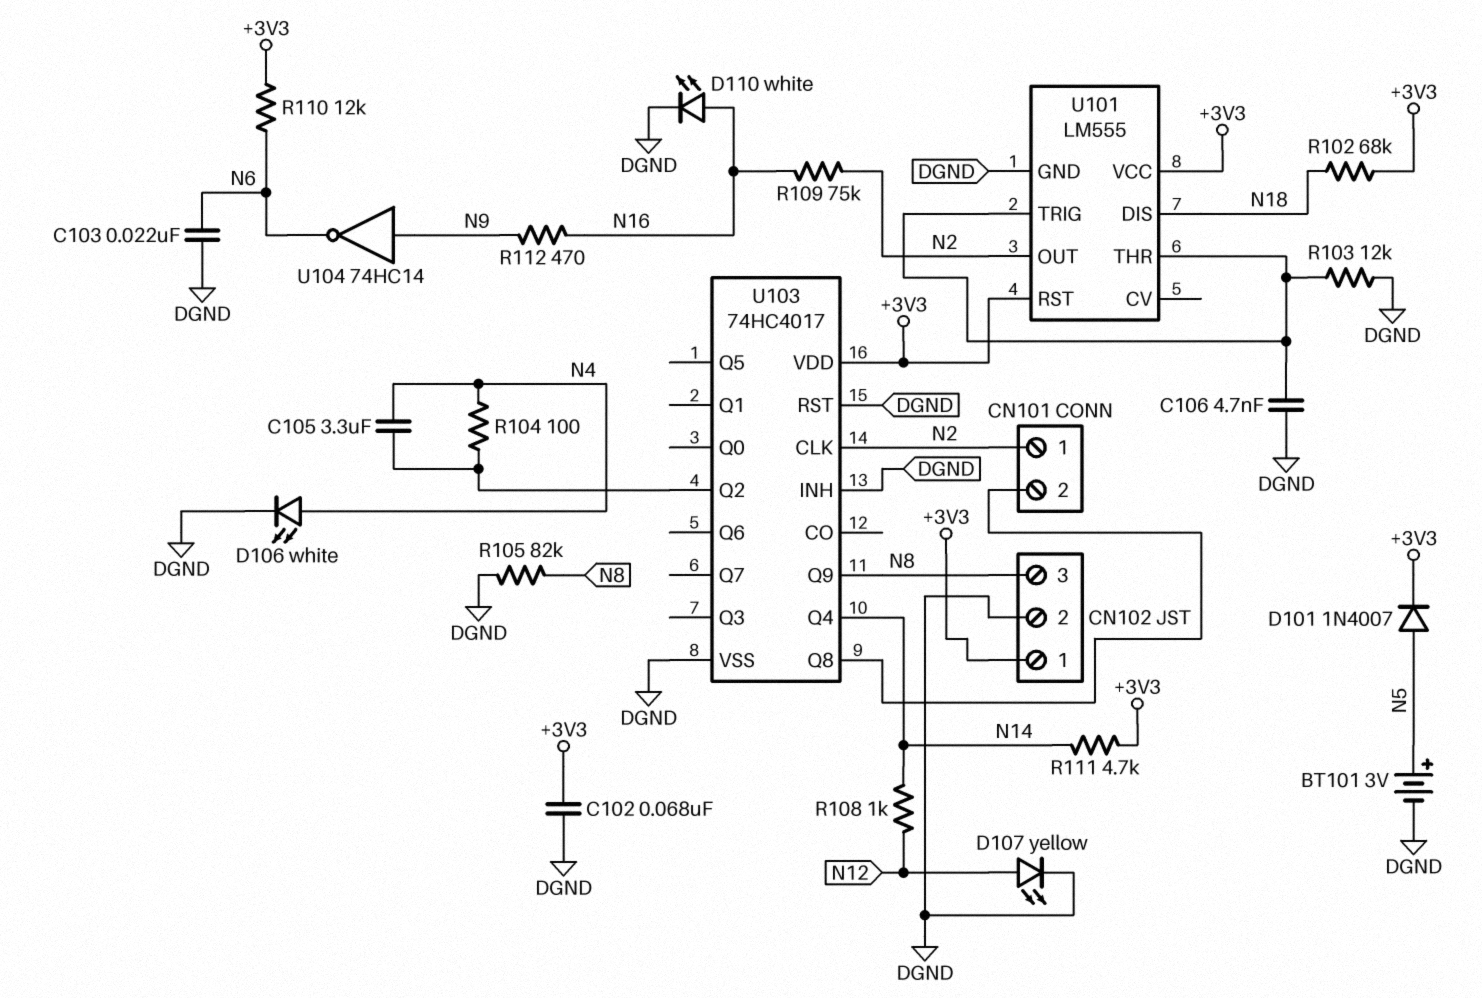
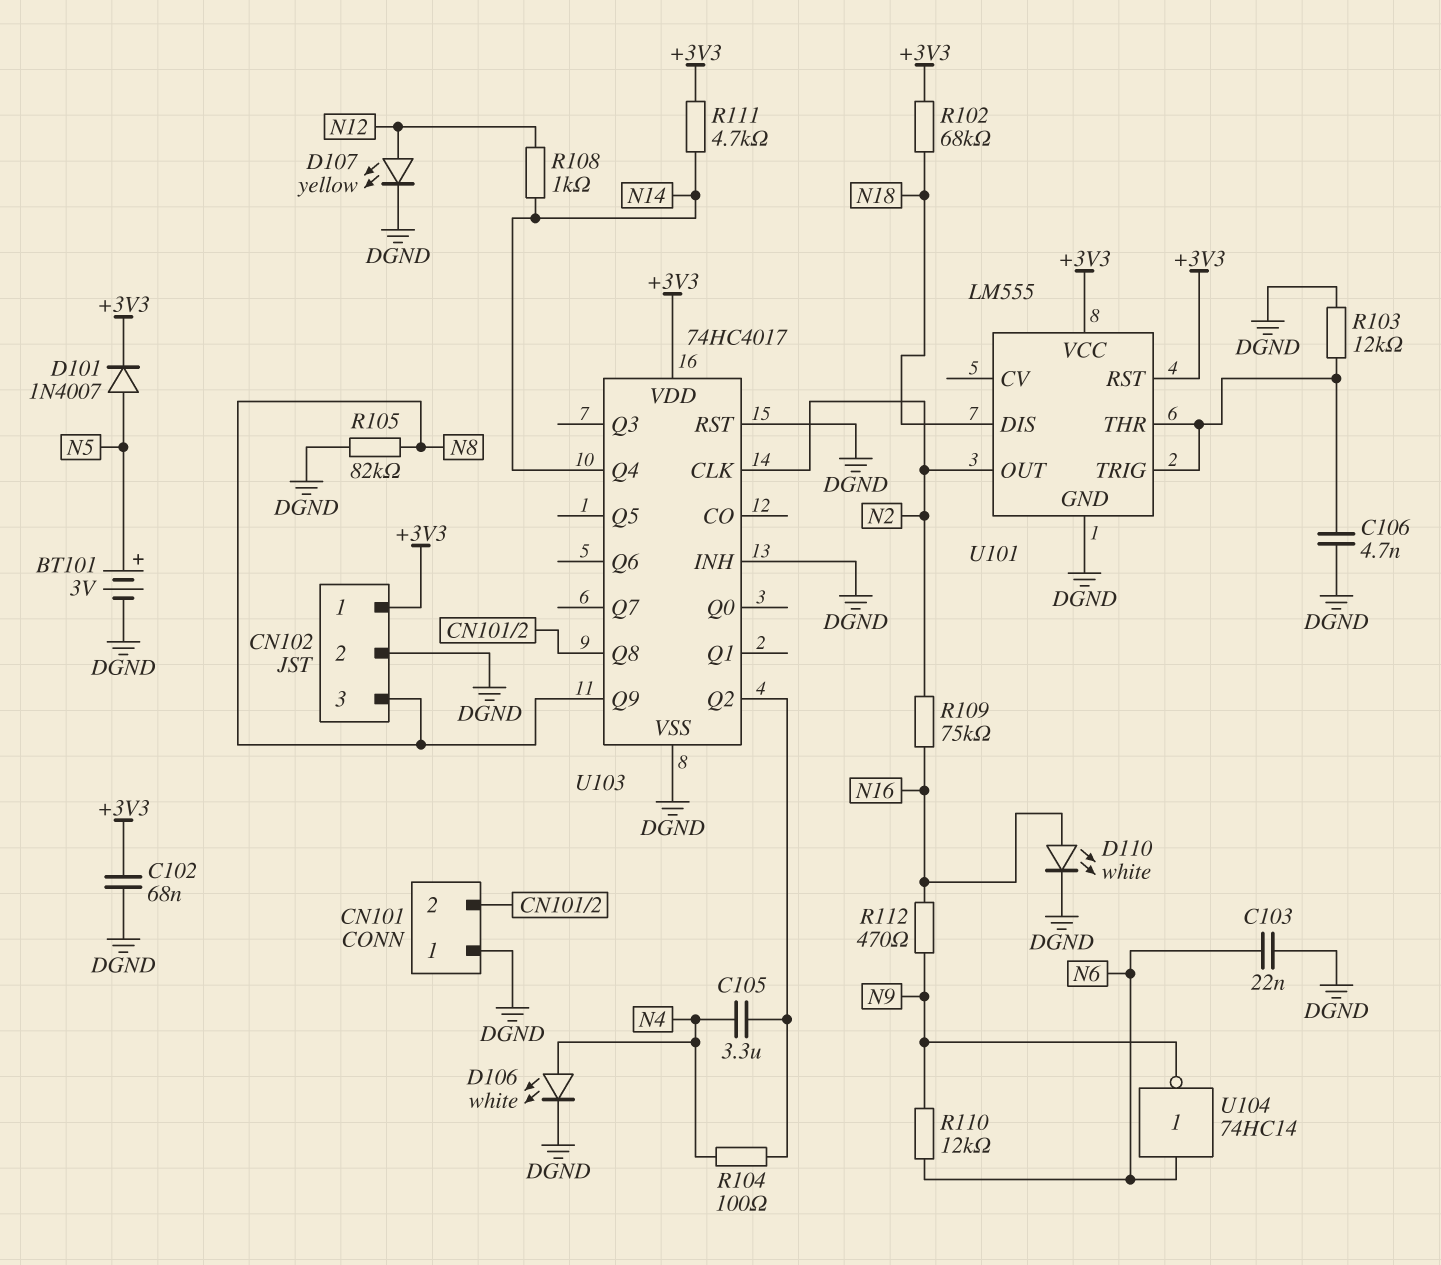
CN101 pin 1: N2 -> DGND
R110: 12k (+3V3, N6) -> 12k (N6, N9)
U104: NOT 74HC14 (in N9, out N6) -> NOT 74HC14 (in N6, out N9)

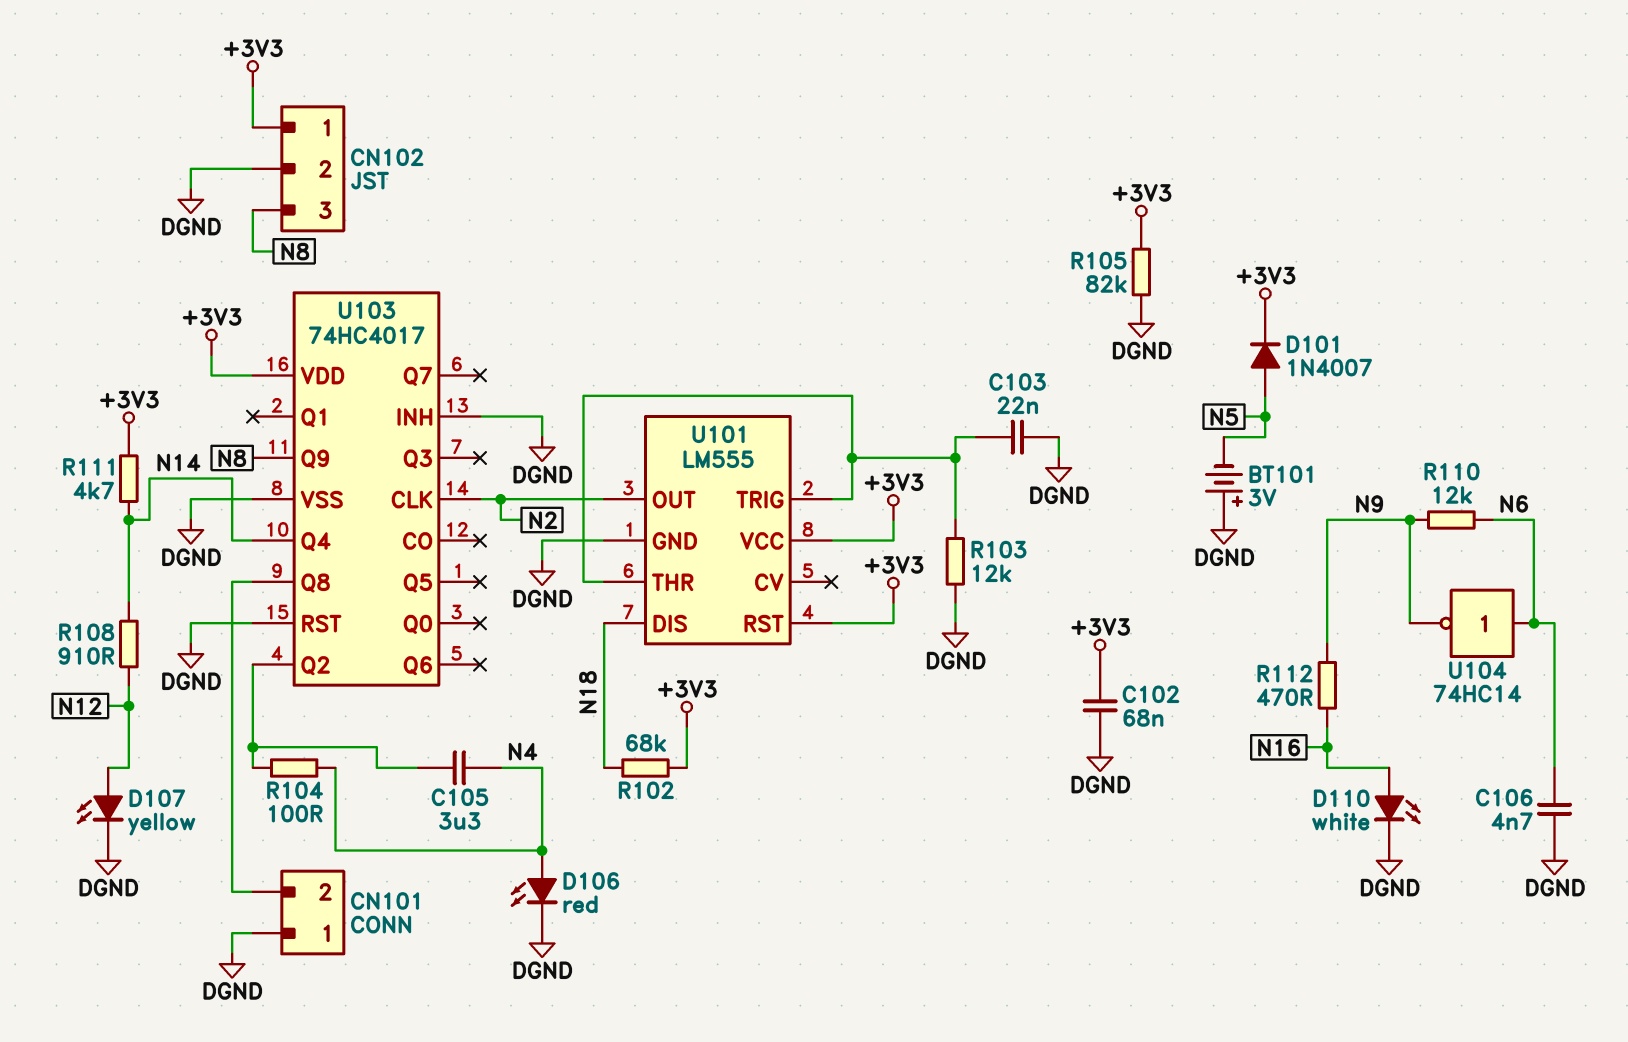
BT101: 3V (plus N5, minus DGND) -> 3V (plus DGND, minus N5)
C103: 22nF (DGND, N6) -> 22nF (DGND, U101/THR)
C106: 4.7nF (DGND, U101/THR) -> 4.7nF (DGND, N6)
D106: LED white (A N4, K DGND) -> LED red (A N4, K DGND)
R105: 82k (DGND, N8) -> 82k (+3V3, DGND)
R108: 1k (N12, N14) -> 910 (N12, N14)
R109: 75k (N2, N16) -> none

